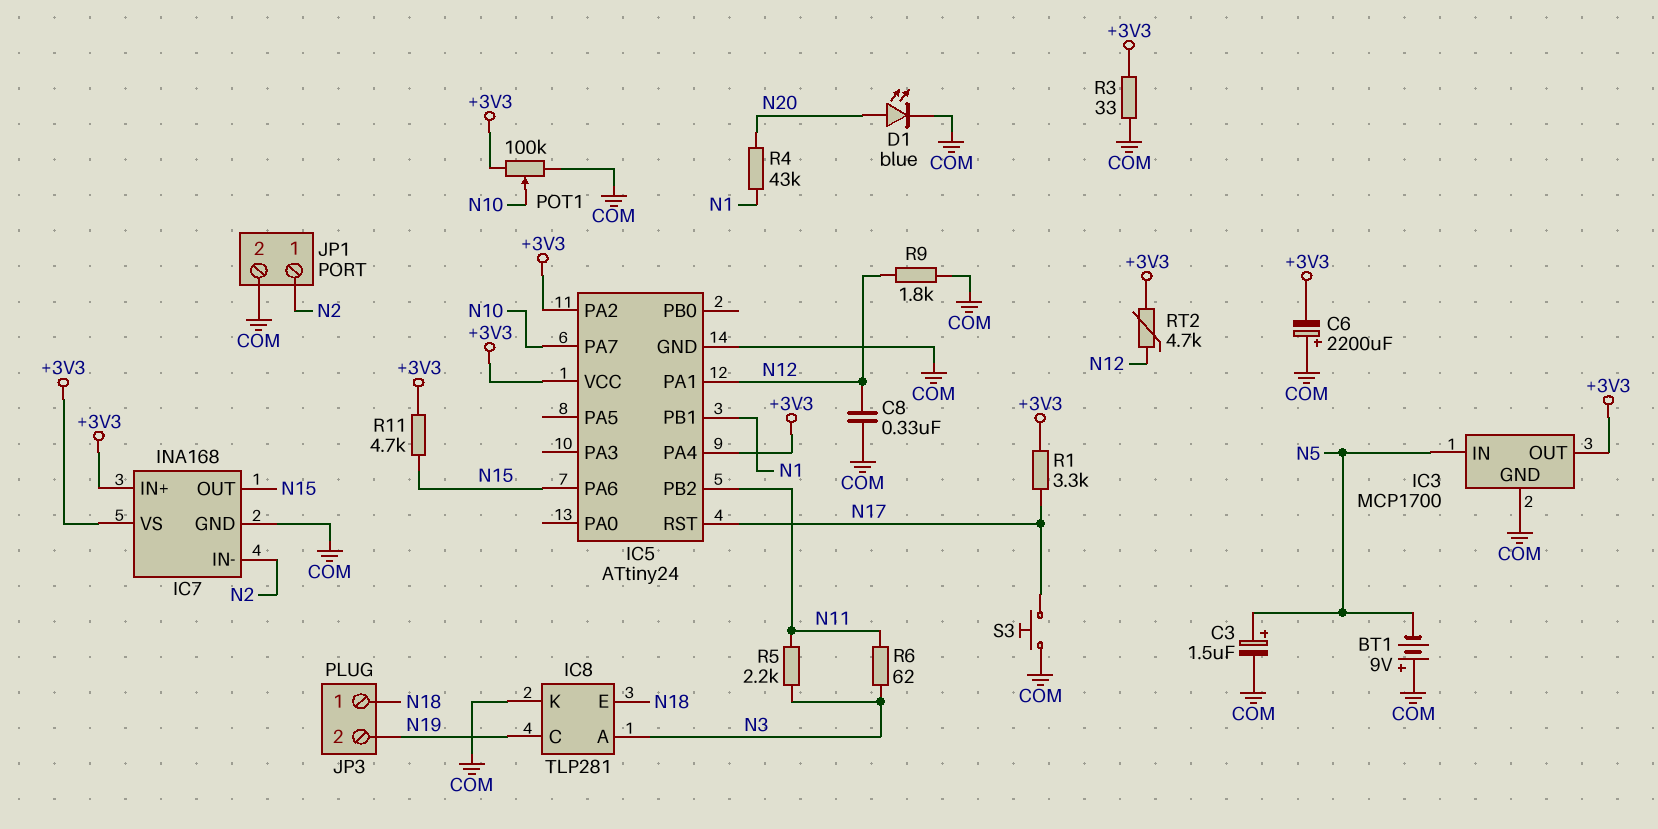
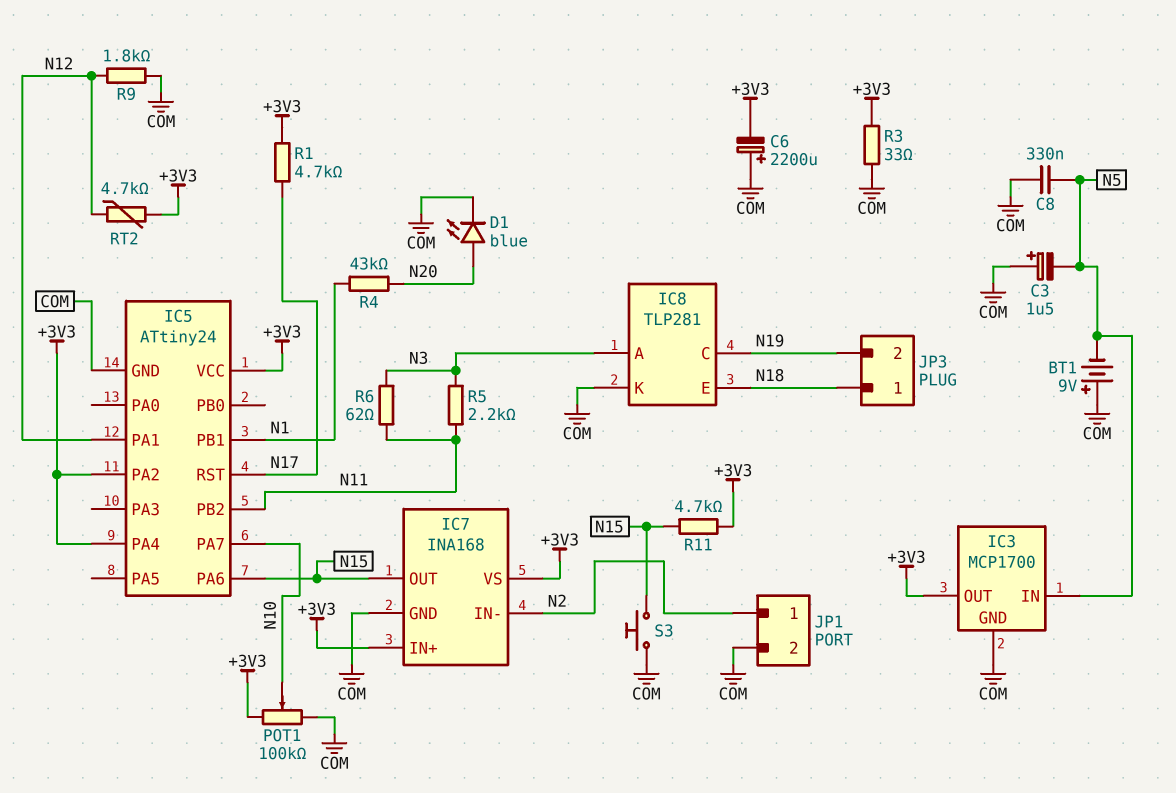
C3: 1.5uF (plus N5, minus COM) -> 1.5uF (plus COM, minus N5)
C8: 330nF (COM, N12) -> 330nF (COM, N5)
R1: 3.3k (+3V3, N17) -> 4.7k (+3V3, N17)
S3: button (COM, N17) -> button (COM, N15)

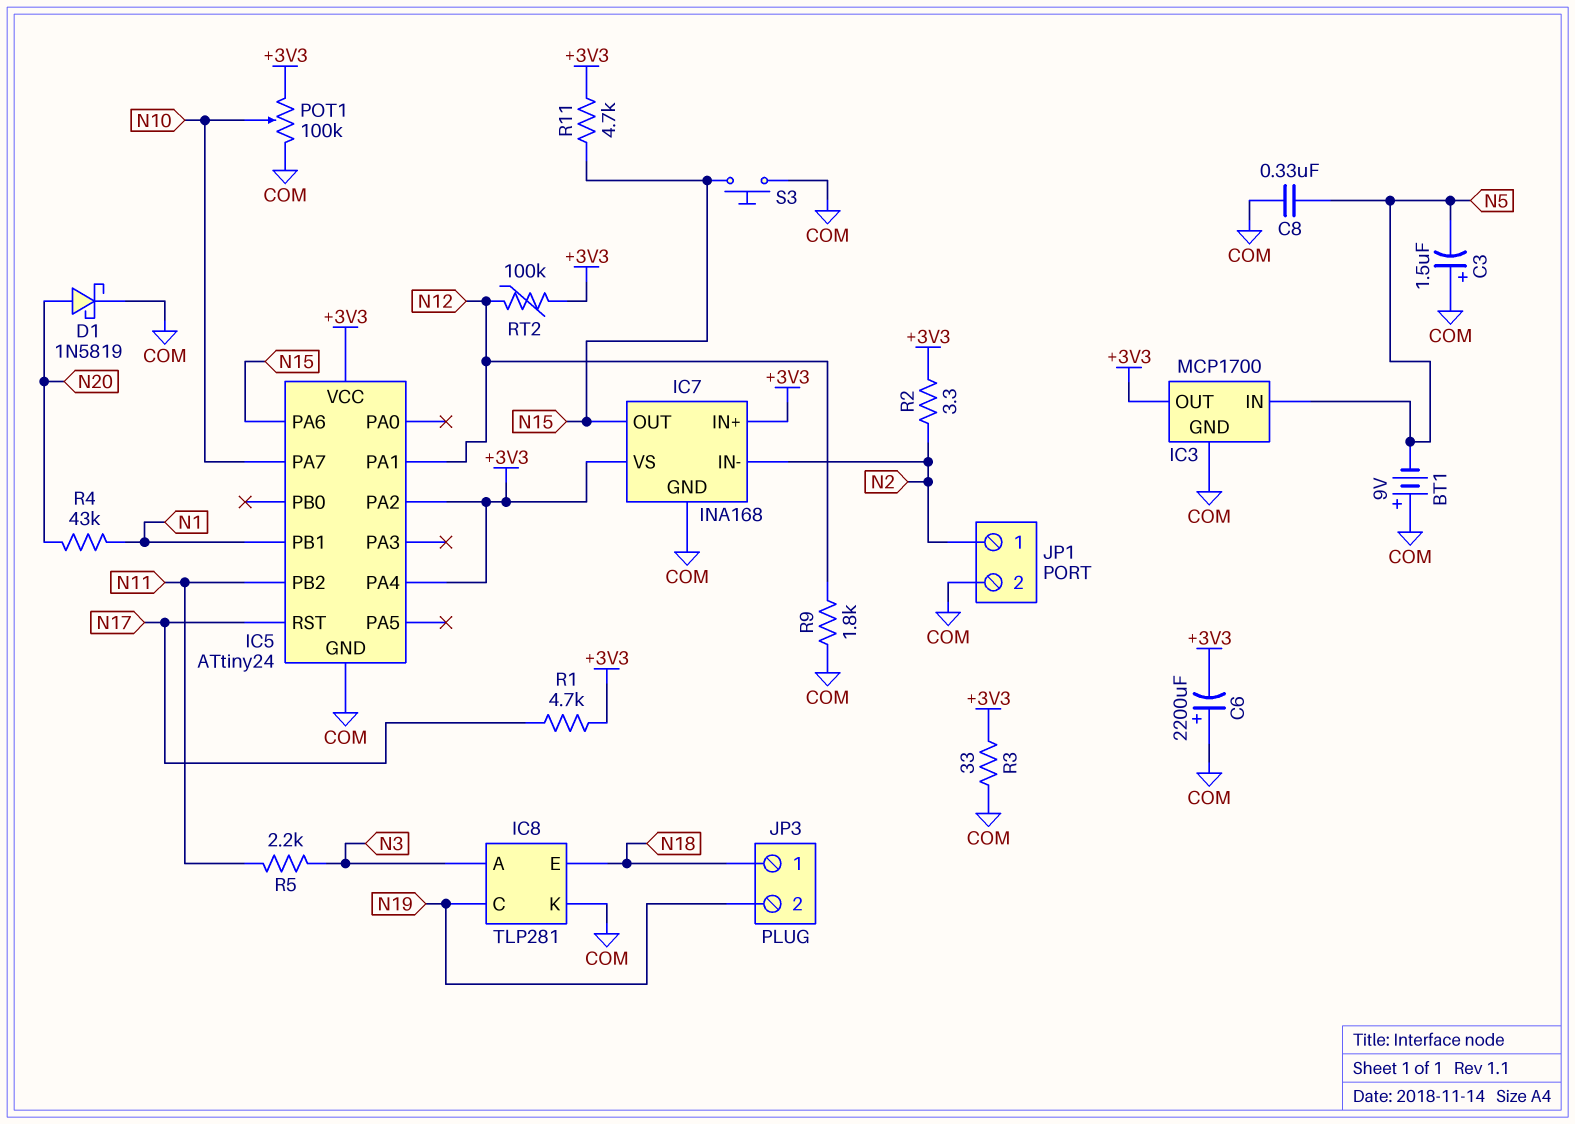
D1: LED blue (A N20, K COM) -> schottky 1N5819 (A N20, K COM)
R2: none -> 3.3 (+3V3, N2)
R6: 62 (N3, N11) -> none
RT2: 4.7k (+3V3, N12) -> 100k (+3V3, N12)

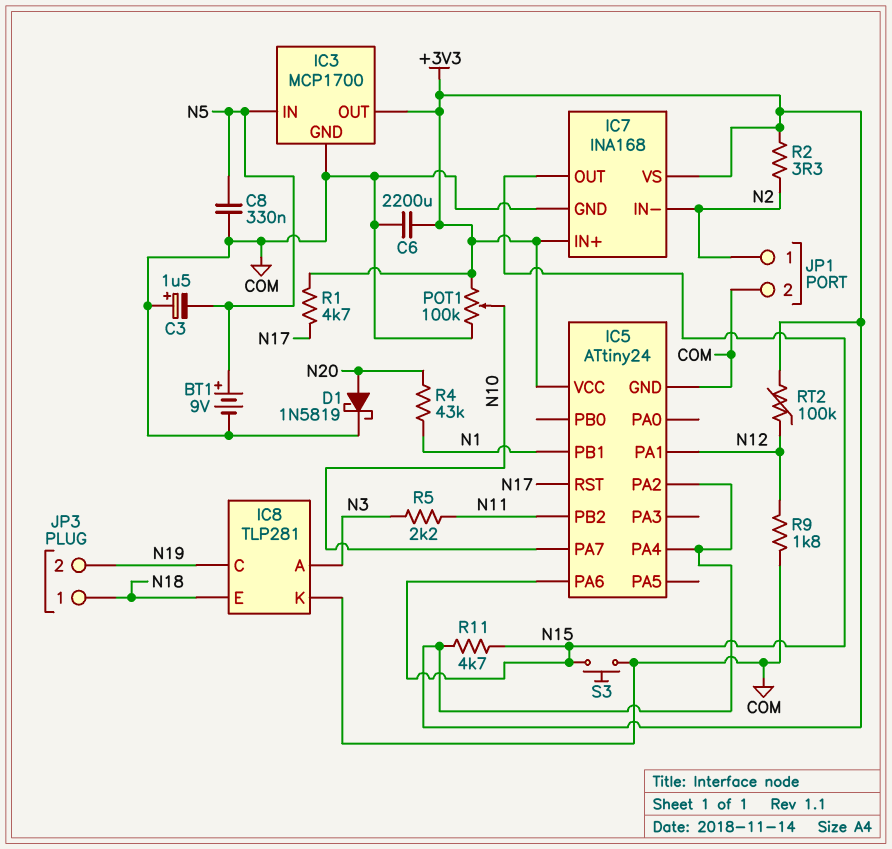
BT1: 9V (plus COM, minus N5) -> 9V (plus N5, minus COM)
C6: 2200uF (plus COM, minus +3V3) -> 2200uF (+3V3, COM)
R3: 33 (+3V3, COM) -> none

